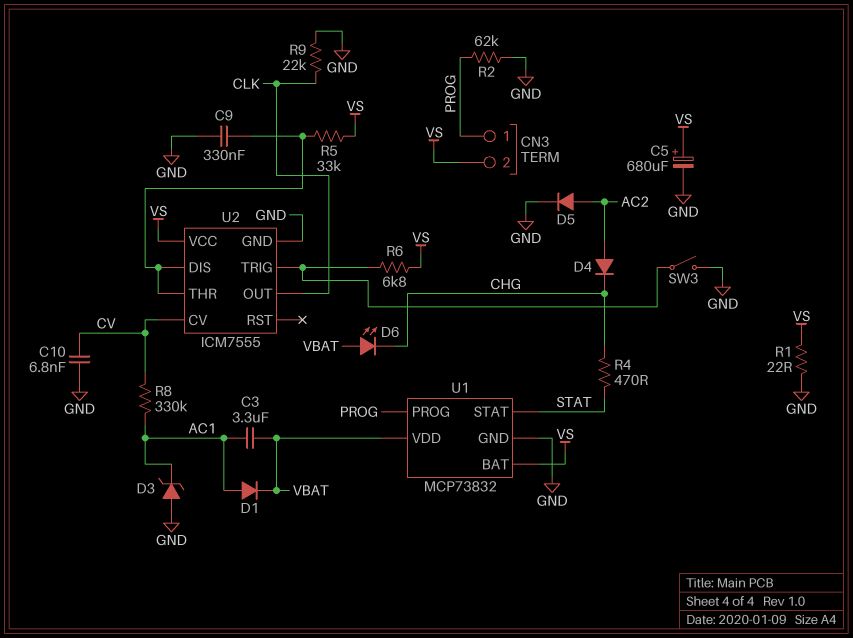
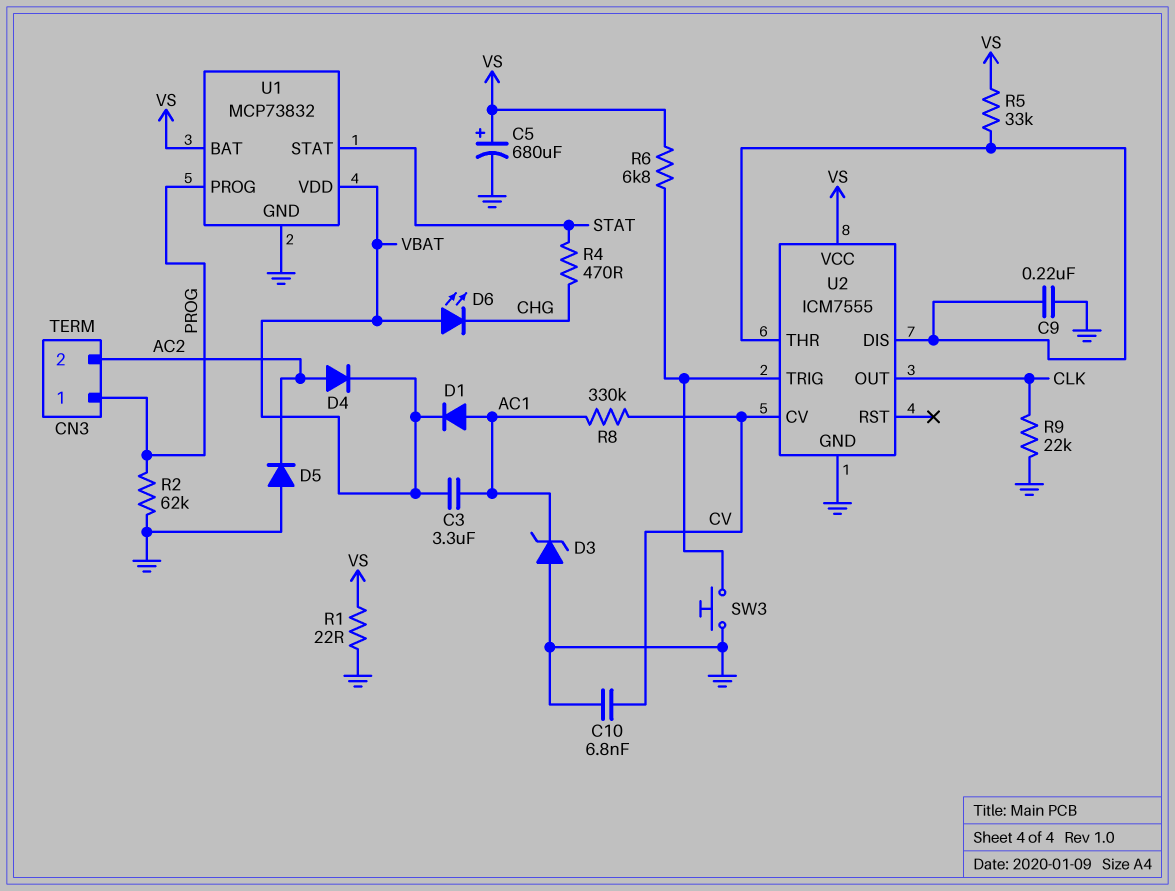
C9: 330nF (GND, U2/DIS) -> 220nF (GND, U2/DIS)
CN3 pin 2: VS -> AC2
D4: diode (A AC2, K CHG) -> diode (A AC2, K VBAT)
D5: diode (A AC2, K GND) -> diode (A GND, K AC2)
SW3: switch (GND, U2/TRIG) -> button (GND, U2/TRIG)

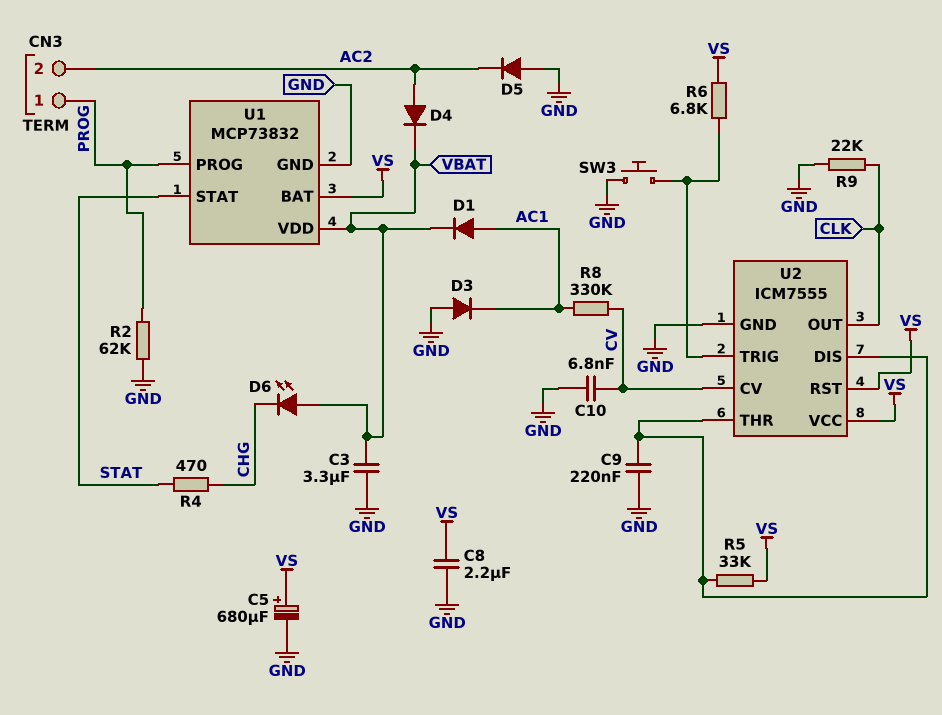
C3: 3.3uF (AC1, VBAT) -> 3.3uF (GND, VBAT)
C8: none -> 2.2uF (GND, VS)
D3: zener (A GND, K AC1) -> diode (A GND, K AC1)
R1: 22 (GND, VS) -> none
U2 pin RST: none -> VS

